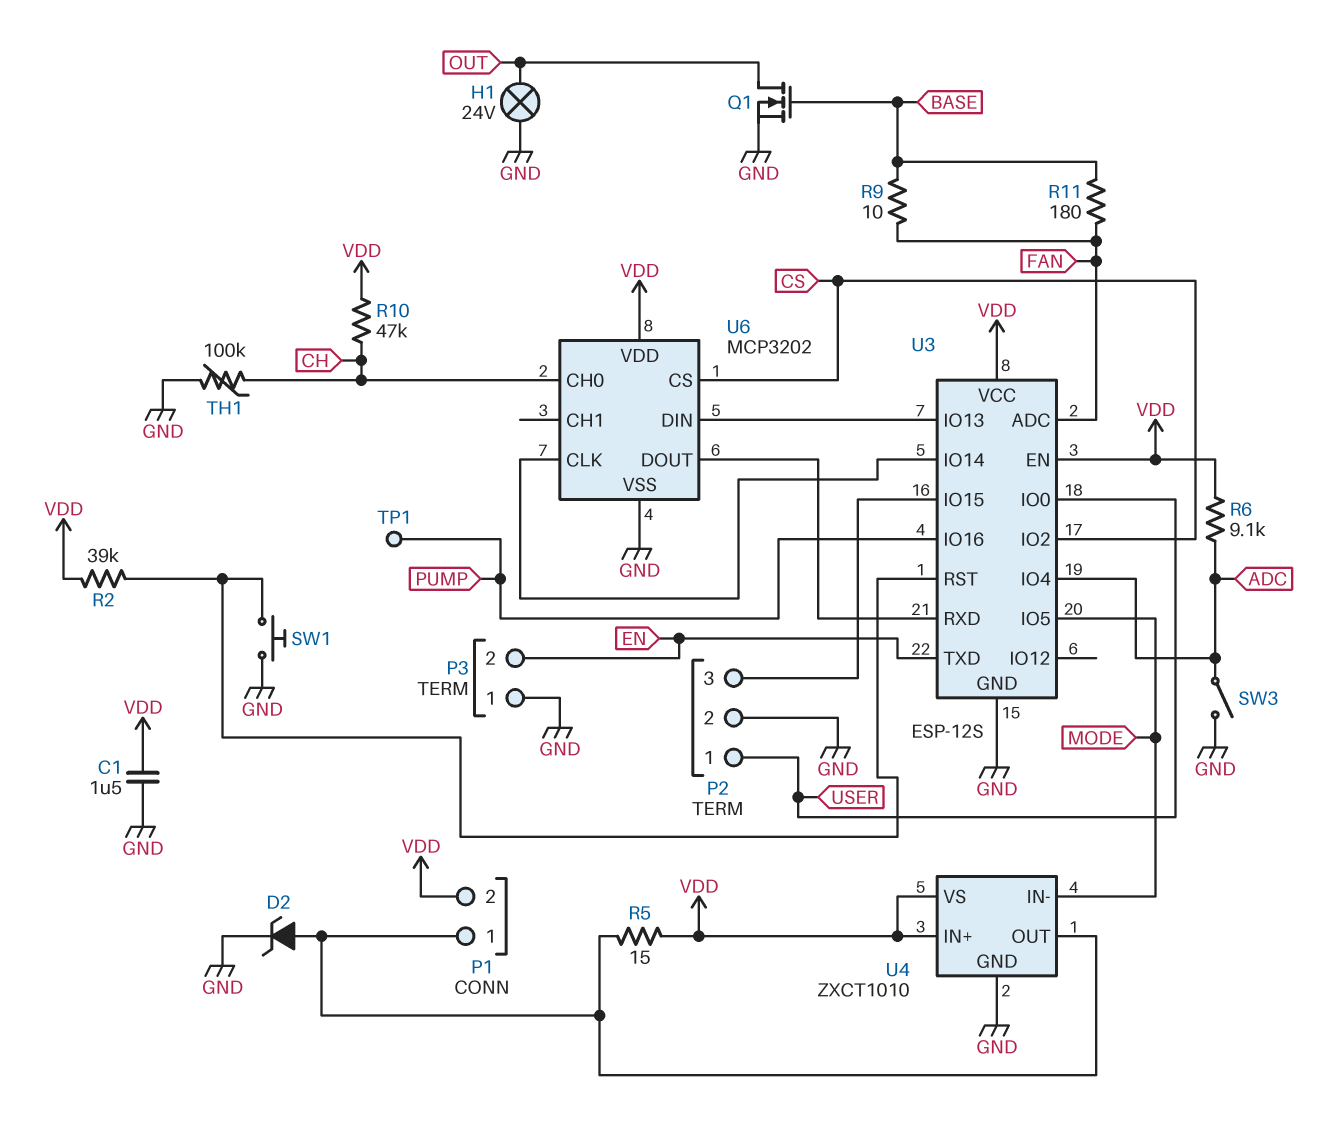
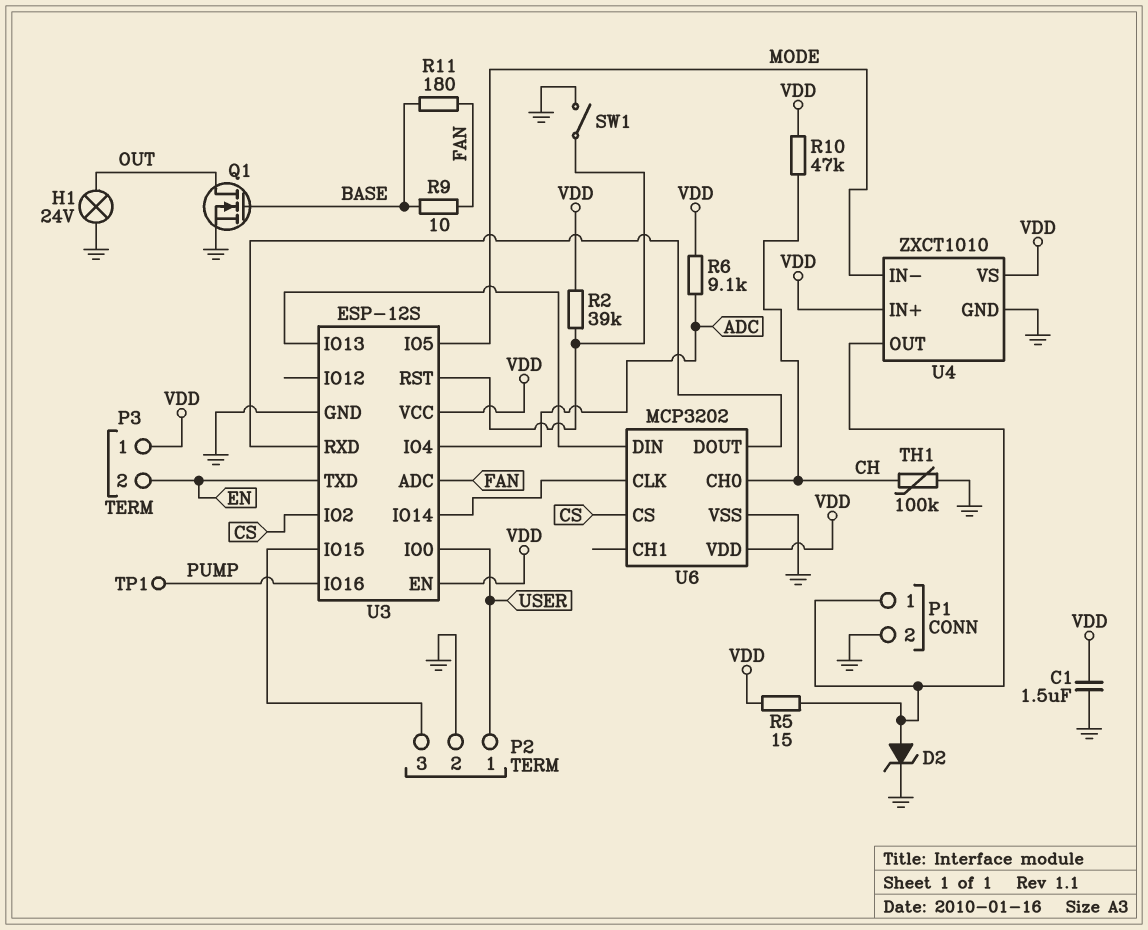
P1 pin 2: VDD -> GND
P3 pin 1: GND -> VDD
SW1: button (GND, U3/RST) -> switch (GND, U3/RST)
SW3: switch (ADC, GND) -> none

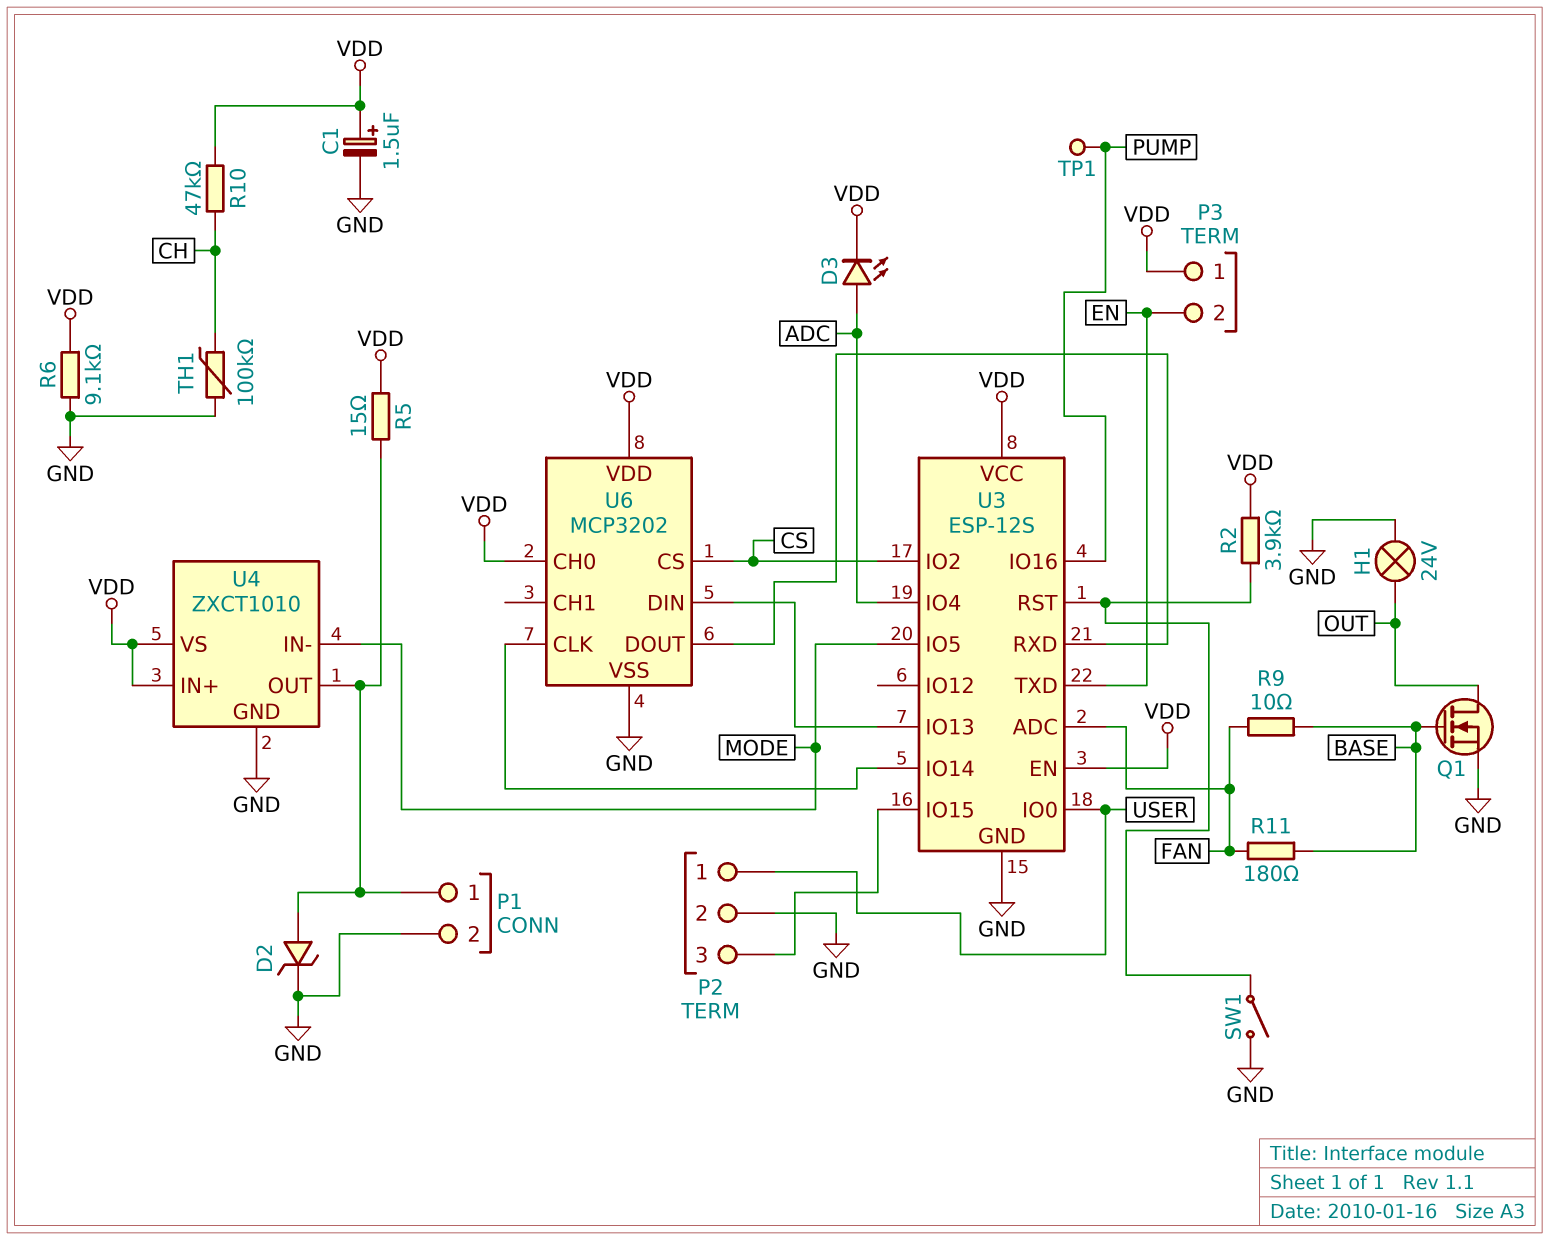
C1: 1.5uF (GND, VDD) -> 1.5uF (plus VDD, minus GND)
D3: none -> LED (A ADC, K VDD)
R2: 39k (U3/RST, VDD) -> 3.9k (U3/RST, VDD)
R6: 9.1k (ADC, VDD) -> 9.1k (GND, VDD)
U6 pin CH0: CH -> VDD

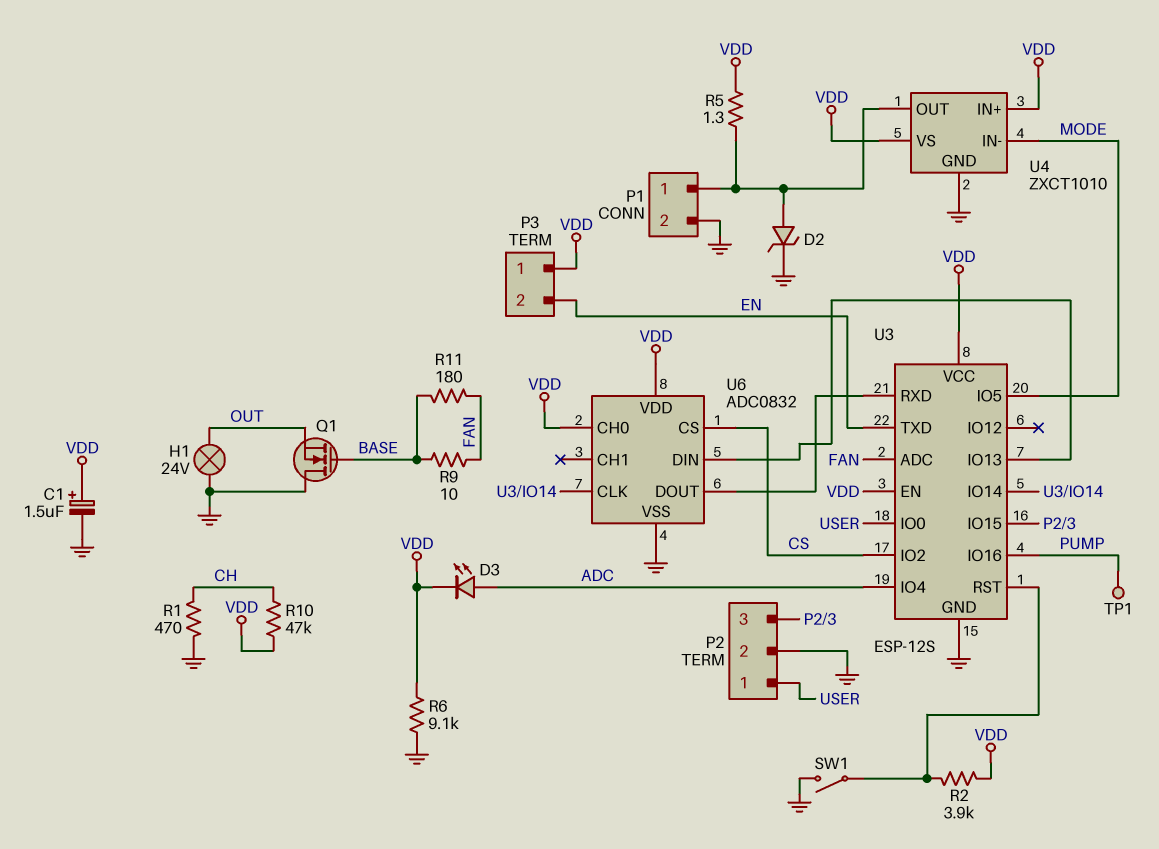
Q1: NMOS (G BASE, D OUT, S GND) -> NMOS (G BASE, D GND, S OUT)
R1: none -> 470 (CH, GND)
R5: 15 (P1/1, VDD) -> 1.3 (P1/1, VDD)
TH1: 100k (CH, GND) -> none
U6: MCP3202 -> ADC0832

